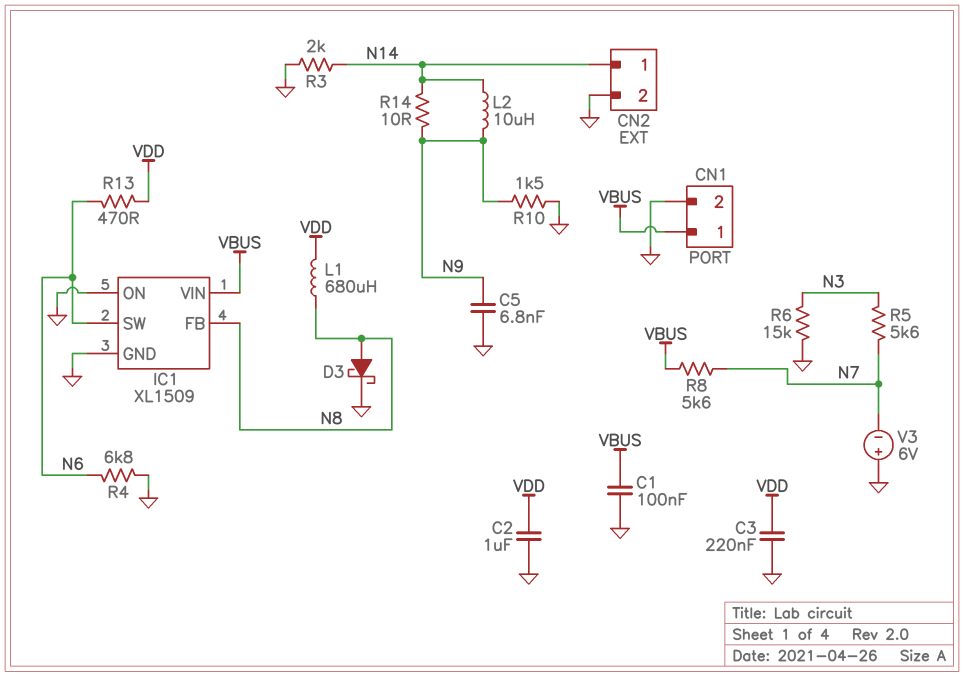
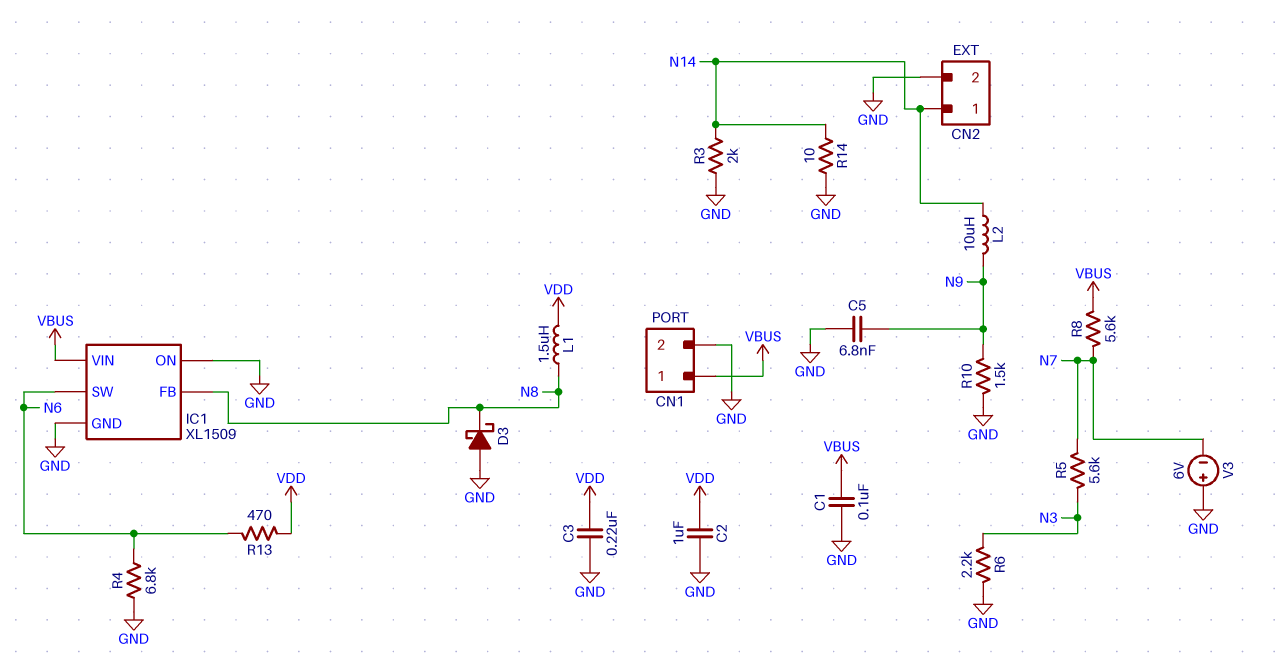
D3: schottky (A N8, K GND) -> schottky (A GND, K N8)
L1: 680uH (N8, VDD) -> 1.5uH (N8, VDD)
R6: 15k (GND, N3) -> 2.2k (GND, N3)
R14: 10 (N9, N14) -> 10 (GND, N14)

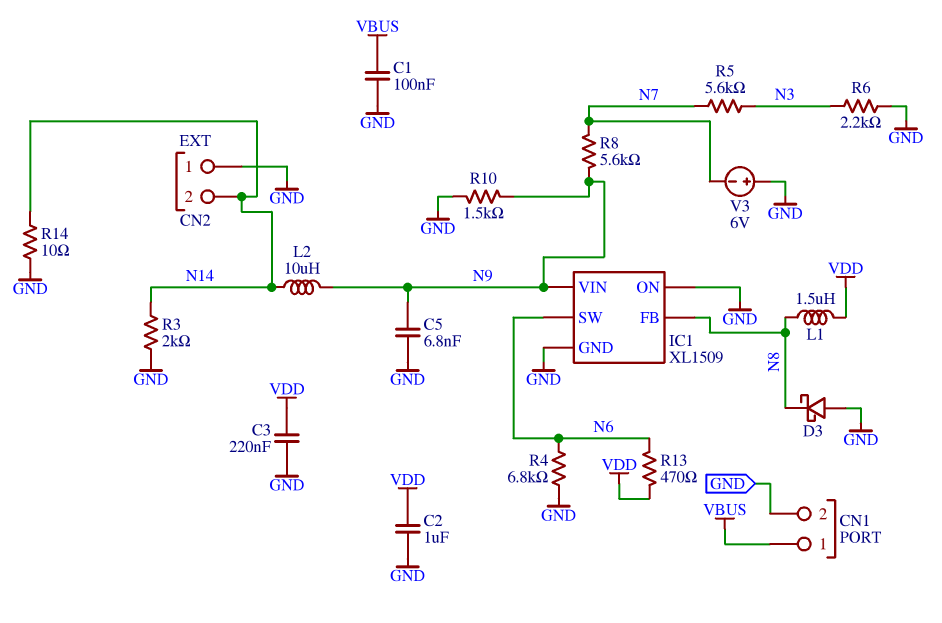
CN2 pin 1: N14 -> GND
CN2 pin 2: GND -> N14
IC1 pin VIN: VBUS -> N9
R8: 5.6k (N7, VBUS) -> 5.6k (N7, N9)

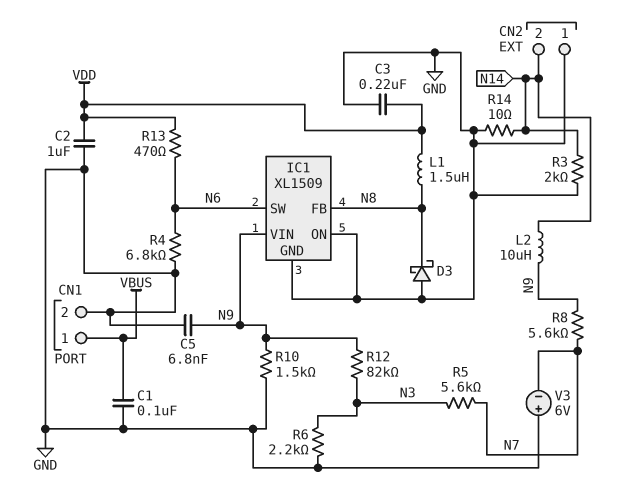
R12: none -> 82k (N3, N9)

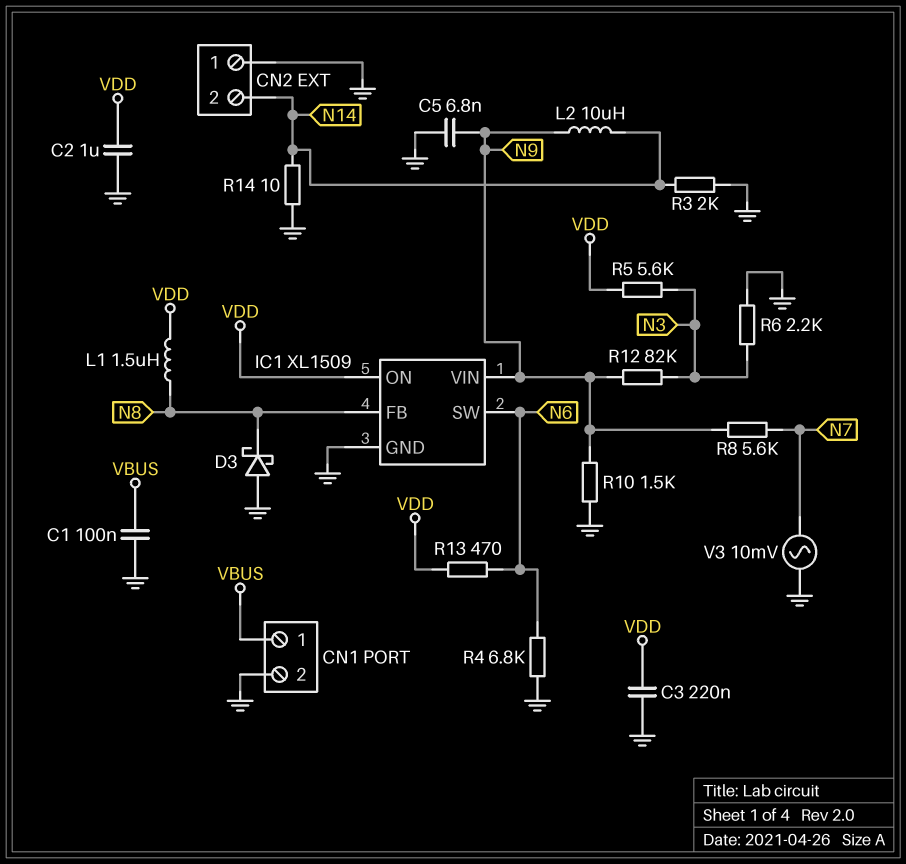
IC1 pin ON: GND -> VDD
R5: 5.6k (N3, N7) -> 5.6k (N3, VDD)
V3: 6V (plus GND, minus N7) -> AC 10mV (GND, N7)

